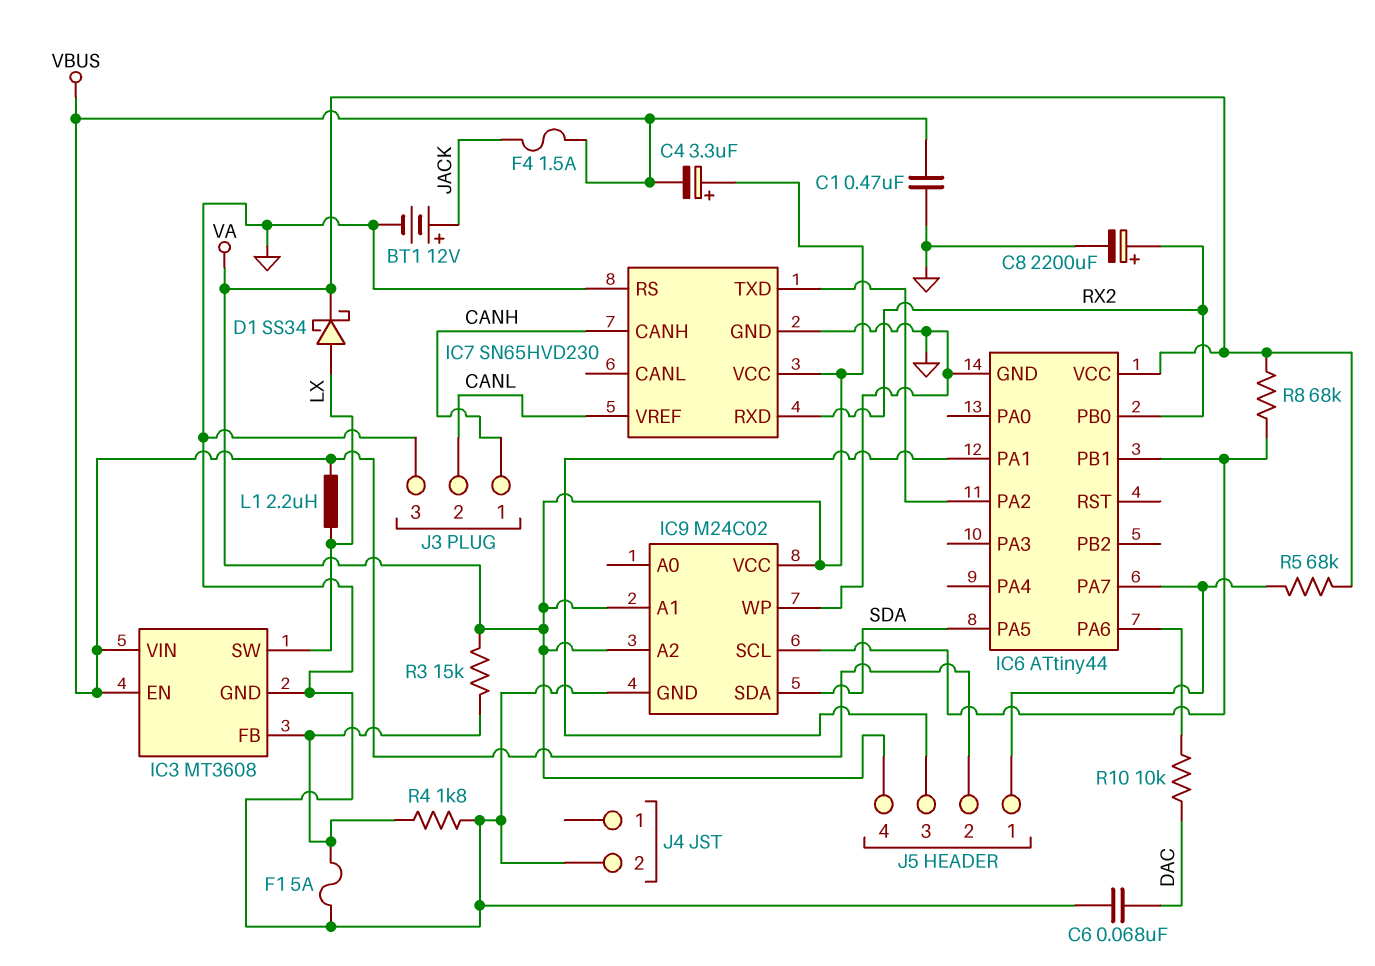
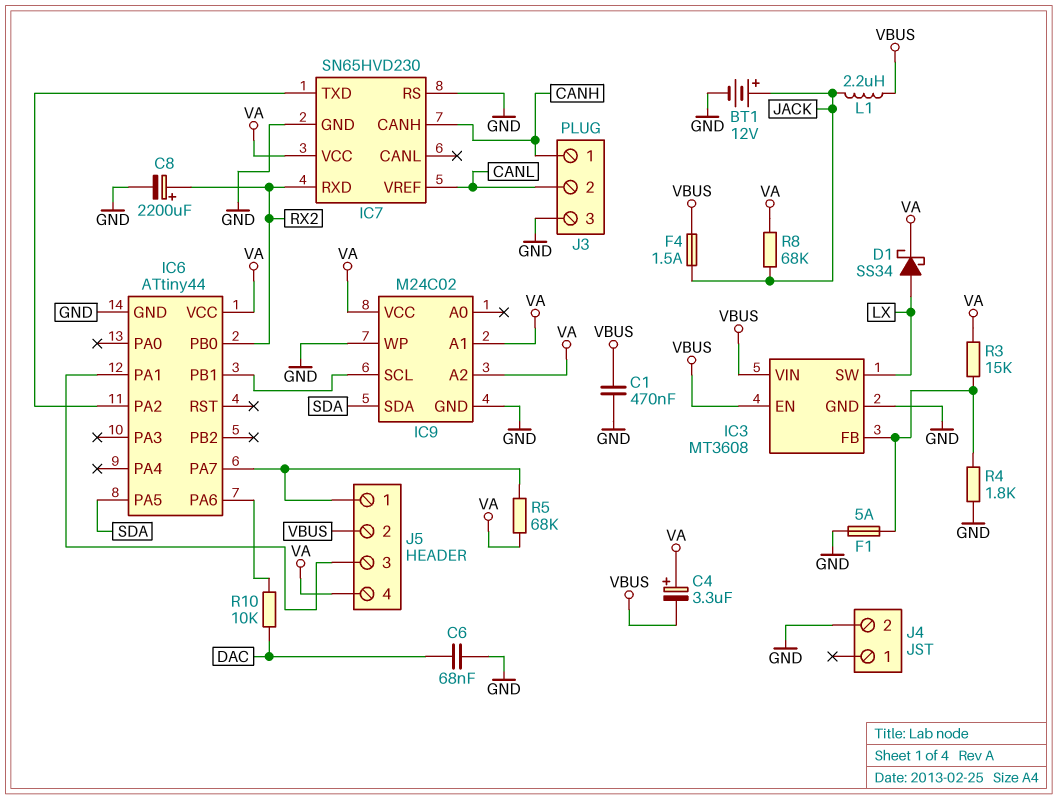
L1: 2.2uH (LX, VBUS) -> 2.2uH (JACK, VBUS)
R8: 68k (IC6/PB1, VA) -> 68k (JACK, VA)

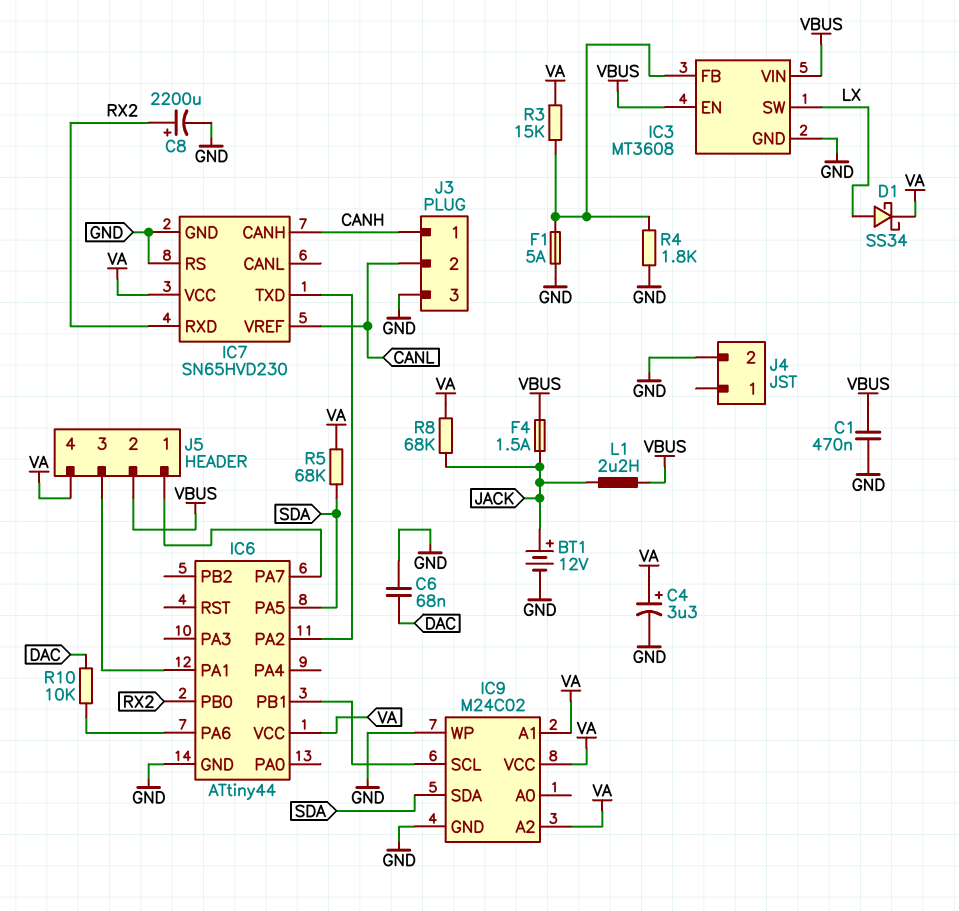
C4: 3.3uF (plus VA, minus VBUS) -> 3.3uF (plus VA, minus GND)
R5: 68k (IC6/PA7, VA) -> 68k (SDA, VA)

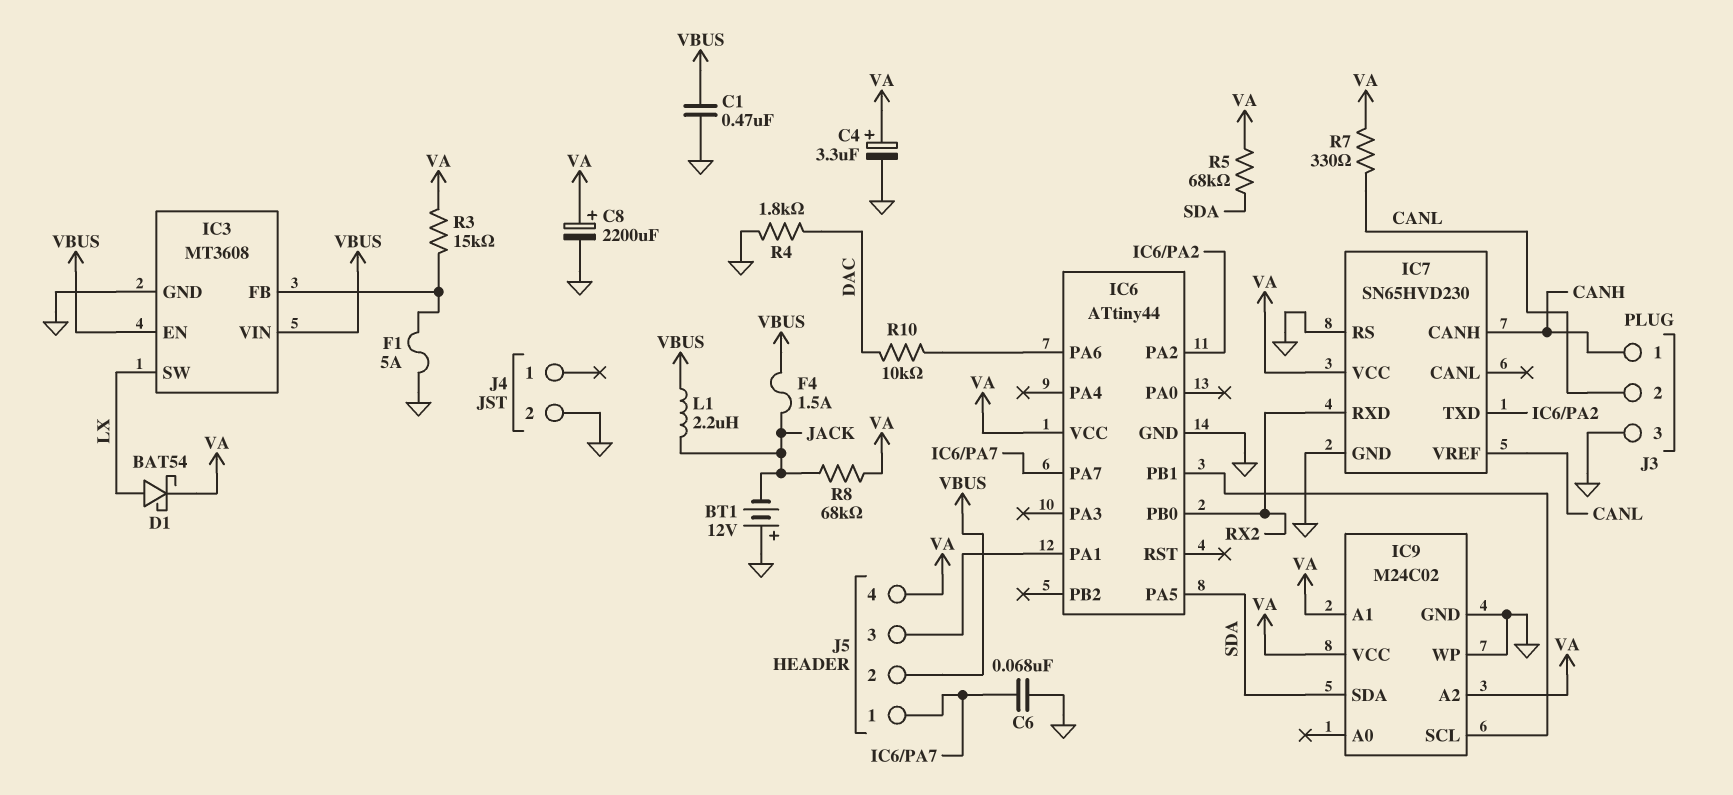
BT1: 12V (plus JACK, minus GND) -> 12V (plus GND, minus JACK)
C6: 68nF (DAC, GND) -> 68nF (GND, IC6/PA7)
C8: 2200uF (plus RX2, minus GND) -> 2200uF (plus VA, minus GND)
D1: schottky SS34 (A LX, K VA) -> schottky BAT54 (A LX, K VA)
R4: 1.8k (GND, IC3/FB) -> 1.8k (DAC, GND)
R7: none -> 330 (CANL, VA)

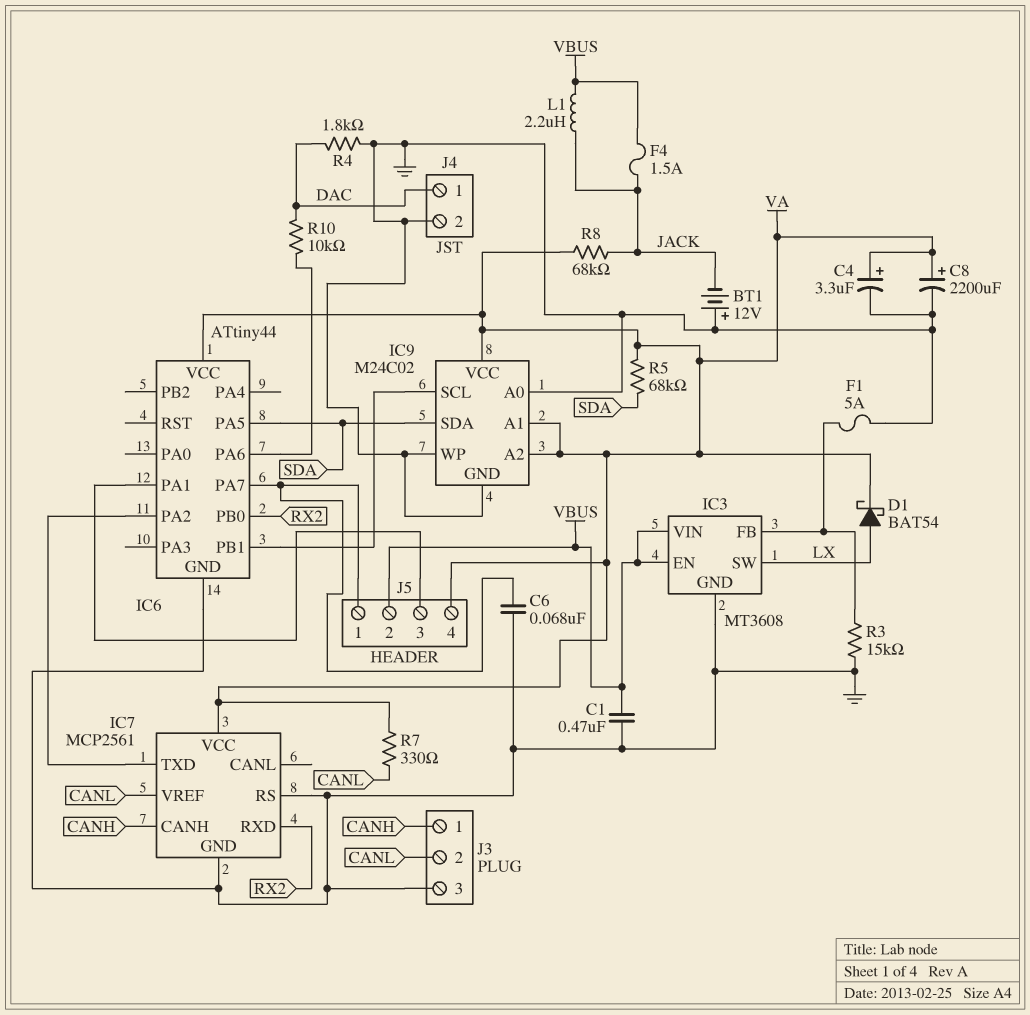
IC7: SN65HVD230 -> MCP2561
IC9 pin A0: none -> GND
J4 pin 1: none -> DAC
R3: 15k (IC3/FB, VA) -> 15k (GND, IC3/FB)

